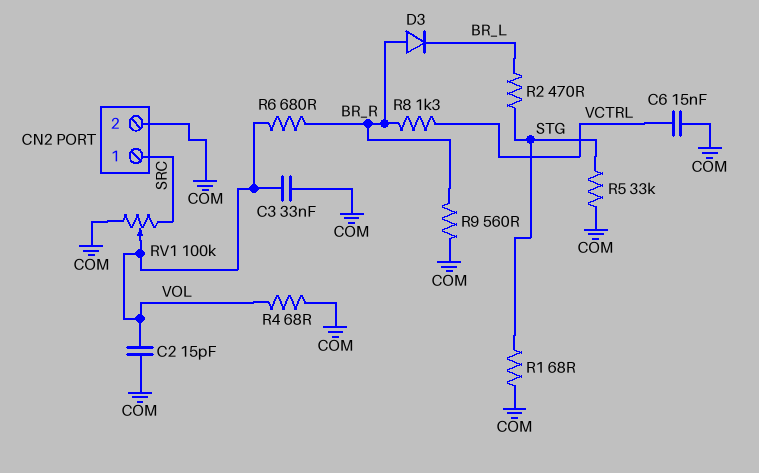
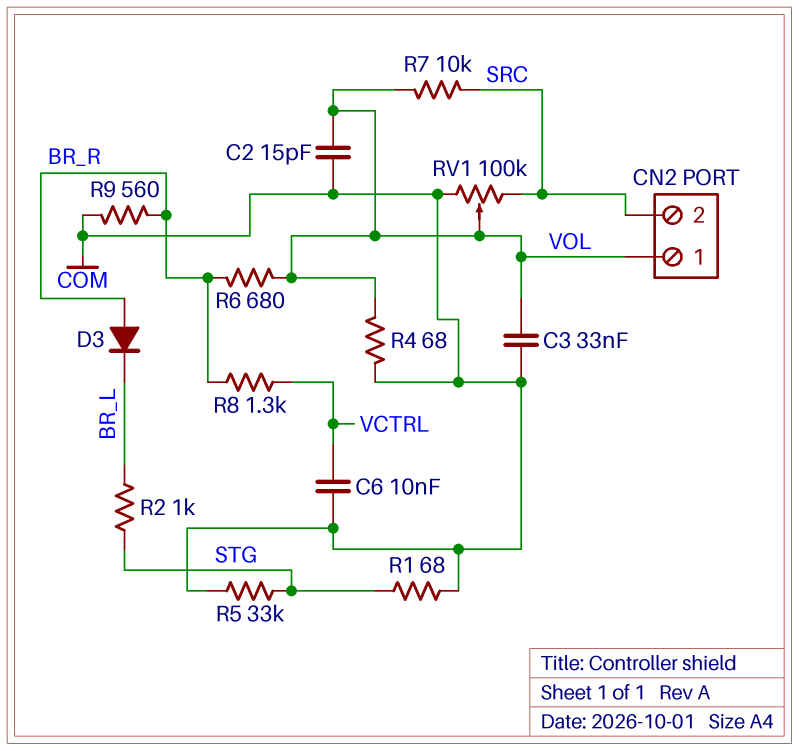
C6: 15nF (COM, VCTRL) -> 10nF (COM, VCTRL)
CN2 pin 1: SRC -> VOL
CN2 pin 2: COM -> SRC
R2: 470 (BR_L, STG) -> 1k (BR_L, STG)
R7: none -> 10k (SRC, VOL)

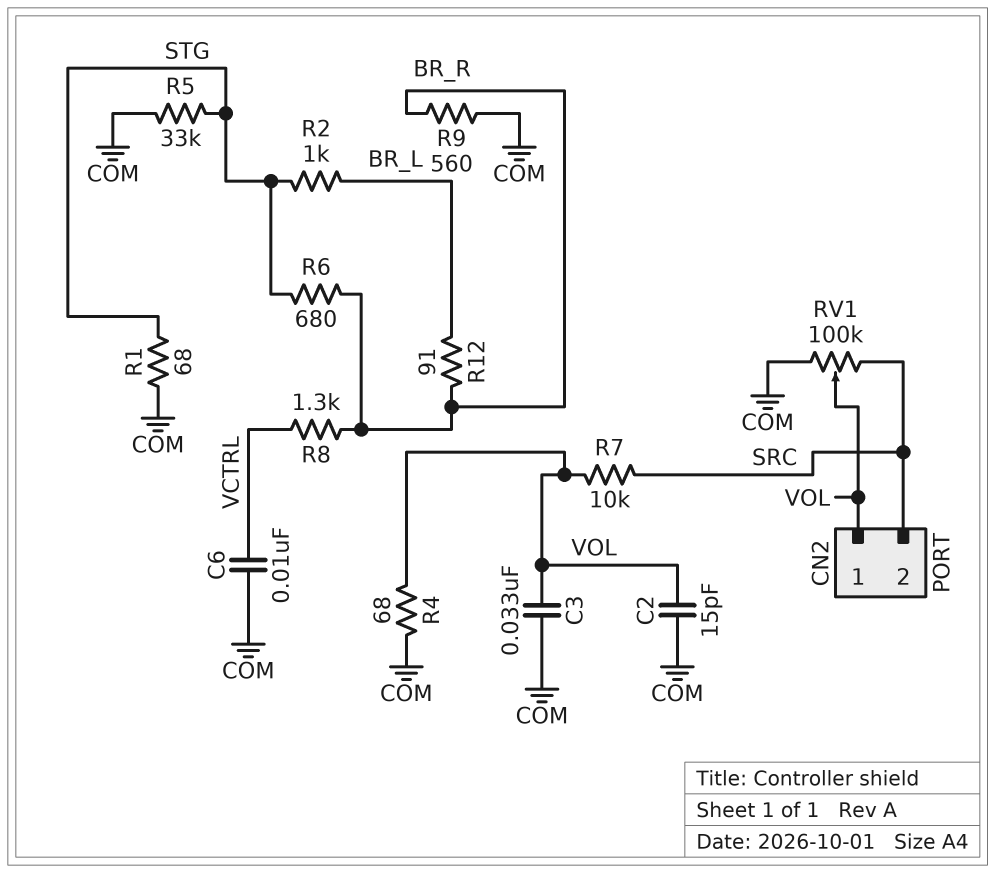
D3: diode (A BR_R, K BR_L) -> none
R6: 680 (BR_R, VOL) -> 680 (BR_R, STG)
R12: none -> 91 (BR_L, BR_R)

